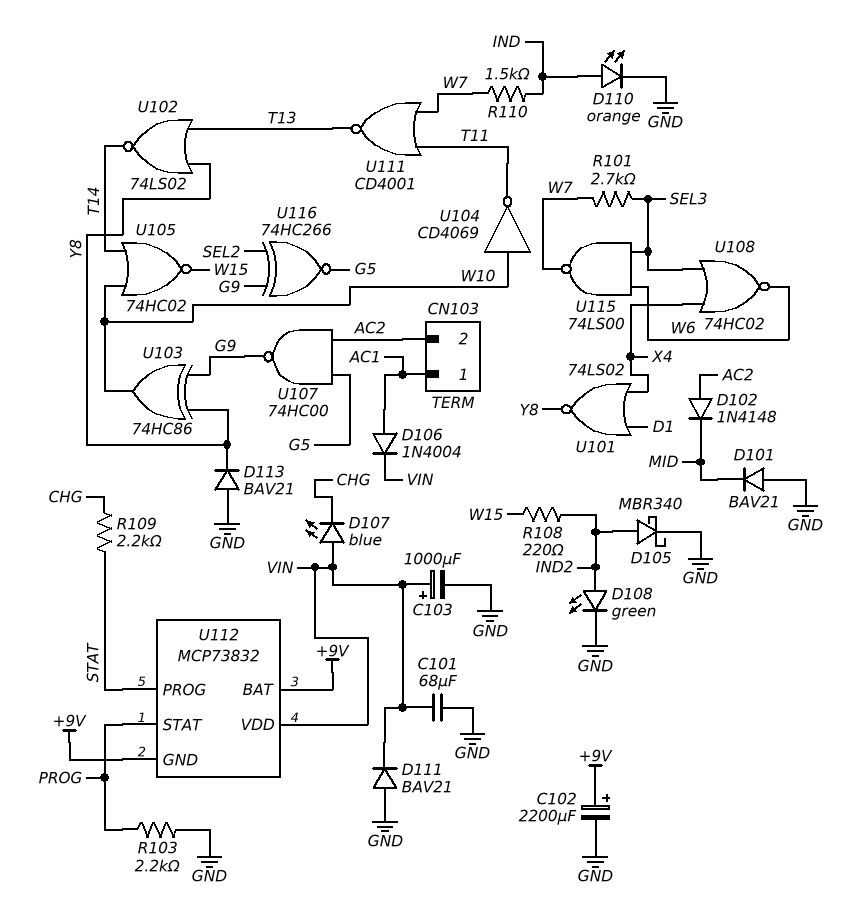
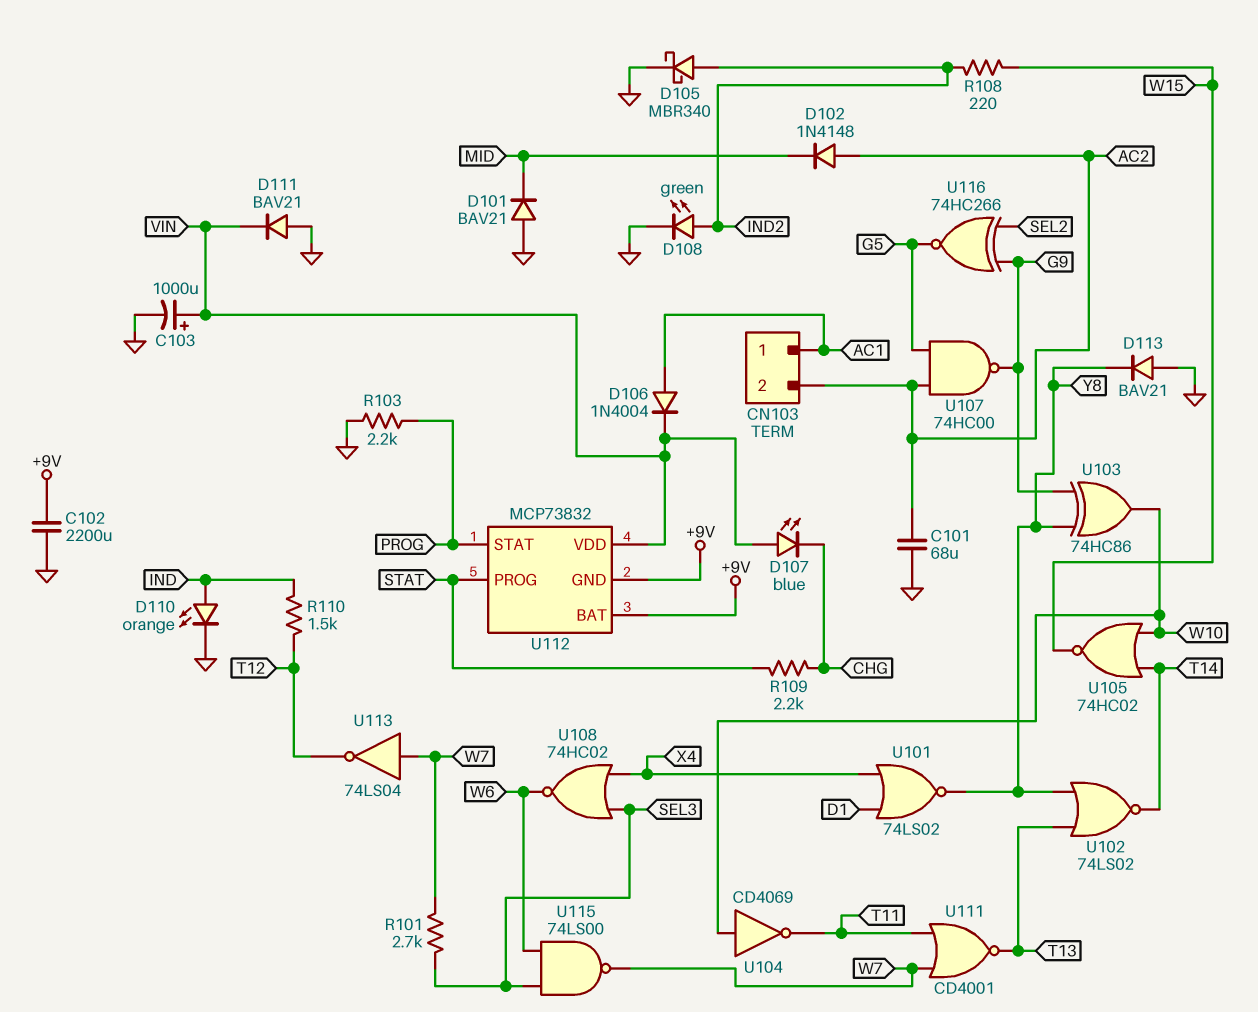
C101: 68uF (GND, VIN) -> 68uF (AC2, GND)
C102: 2200uF (plus +9V, minus GND) -> 2200uF (+9V, GND)
R110: 1.5k (IND, W7) -> 1.5k (IND, T12)
U113: none -> NOT 74LS04 (in W7, out T12)

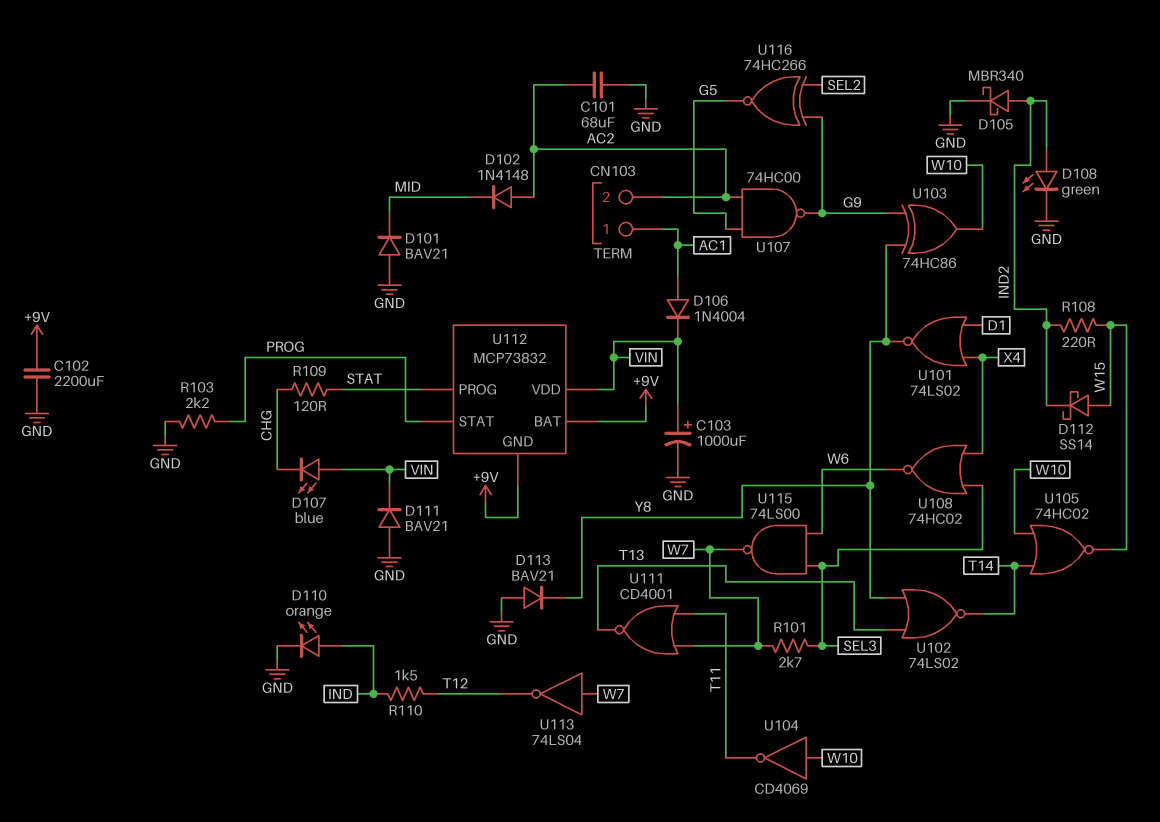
D112: none -> schottky SS14 (A W15, K IND2)
R109: 2.2k (CHG, STAT) -> 120 (CHG, STAT)

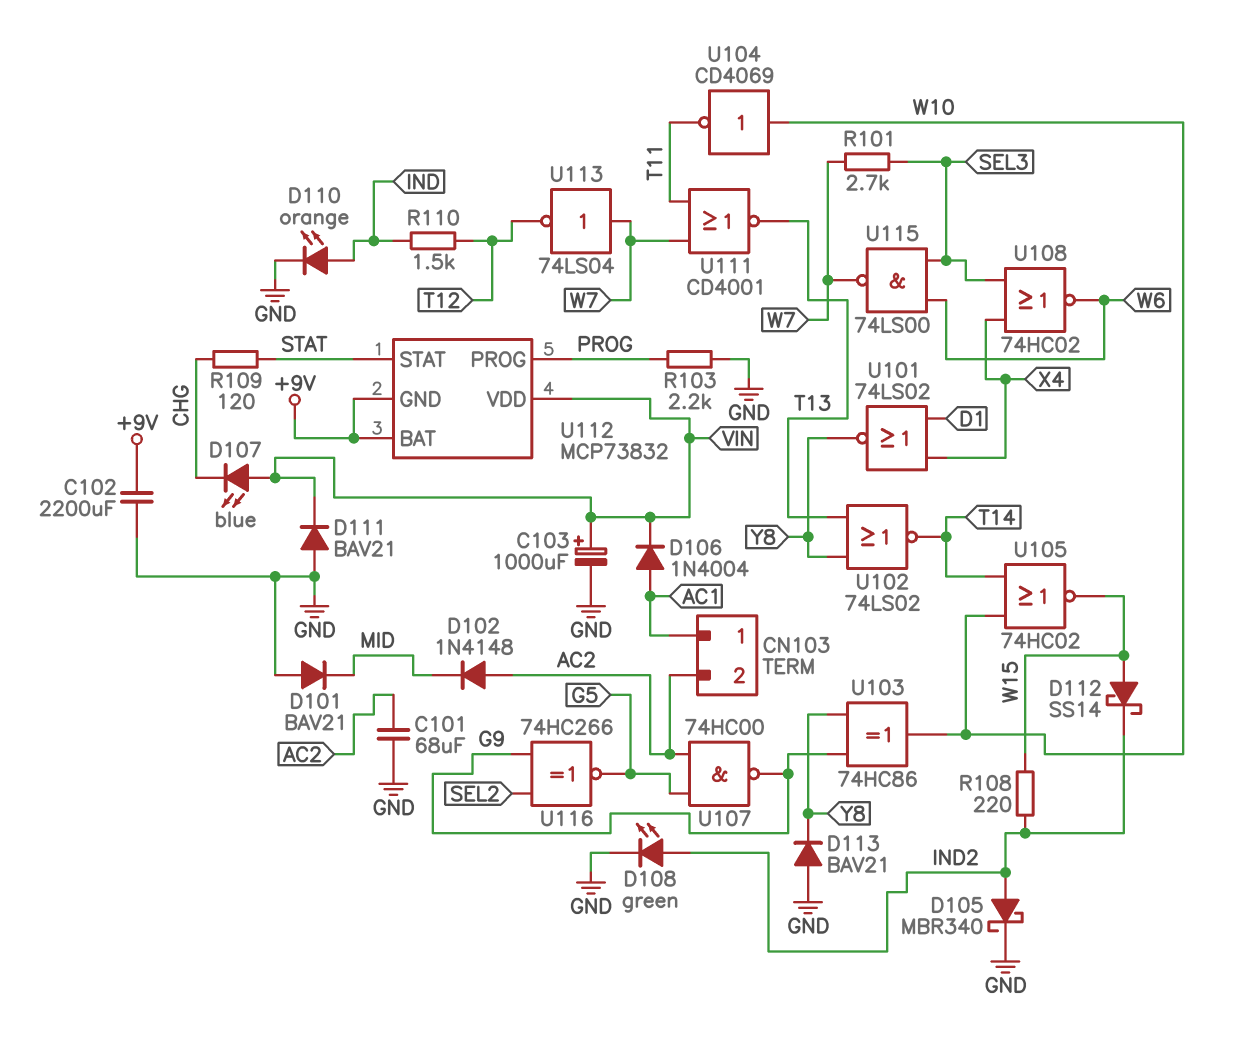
U112 pin PROG: STAT -> PROG
U112 pin STAT: PROG -> STAT

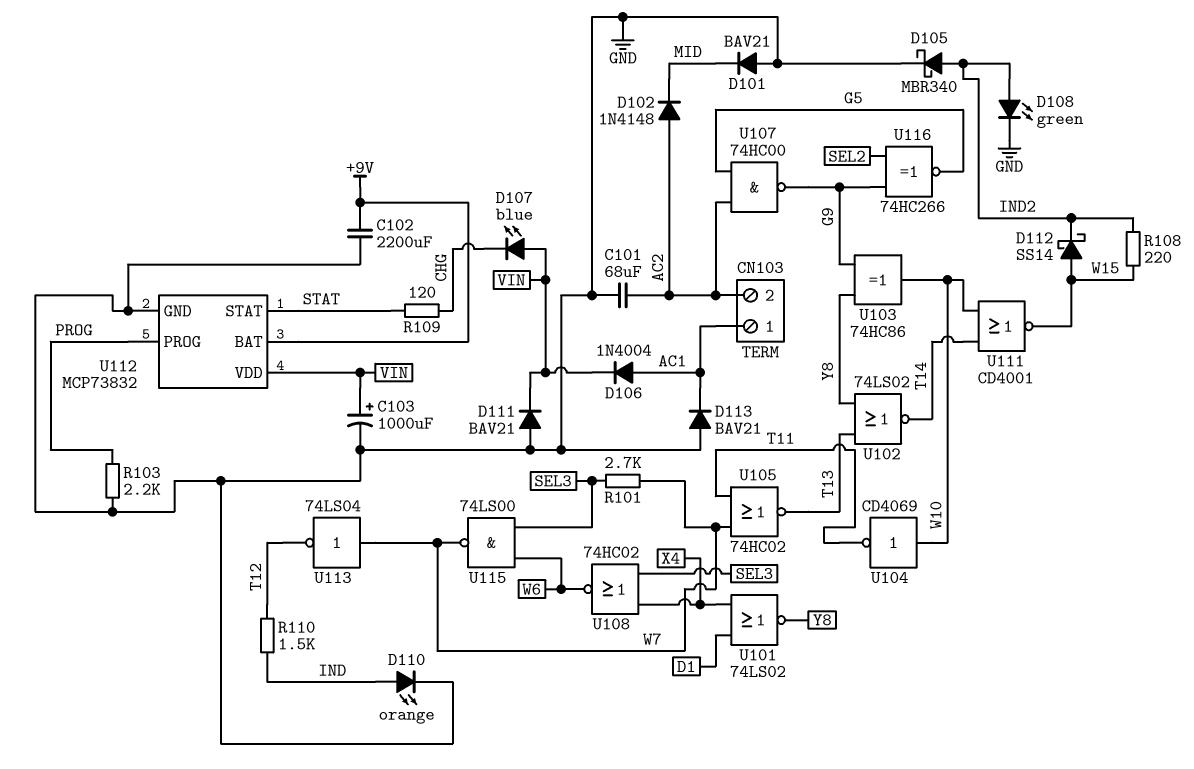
D113: diode BAV21 (A GND, K Y8) -> diode BAV21 (A GND, K AC1)
U105: NOR 74HC02 (in T14, in W10, out W15) -> NOR 74HC02 (in T11, in W7, out T13)
U111: NOR CD4001 (in T11, in W7, out T13) -> NOR CD4001 (in T14, in W10, out W15)
U112 pin GND: +9V -> GND

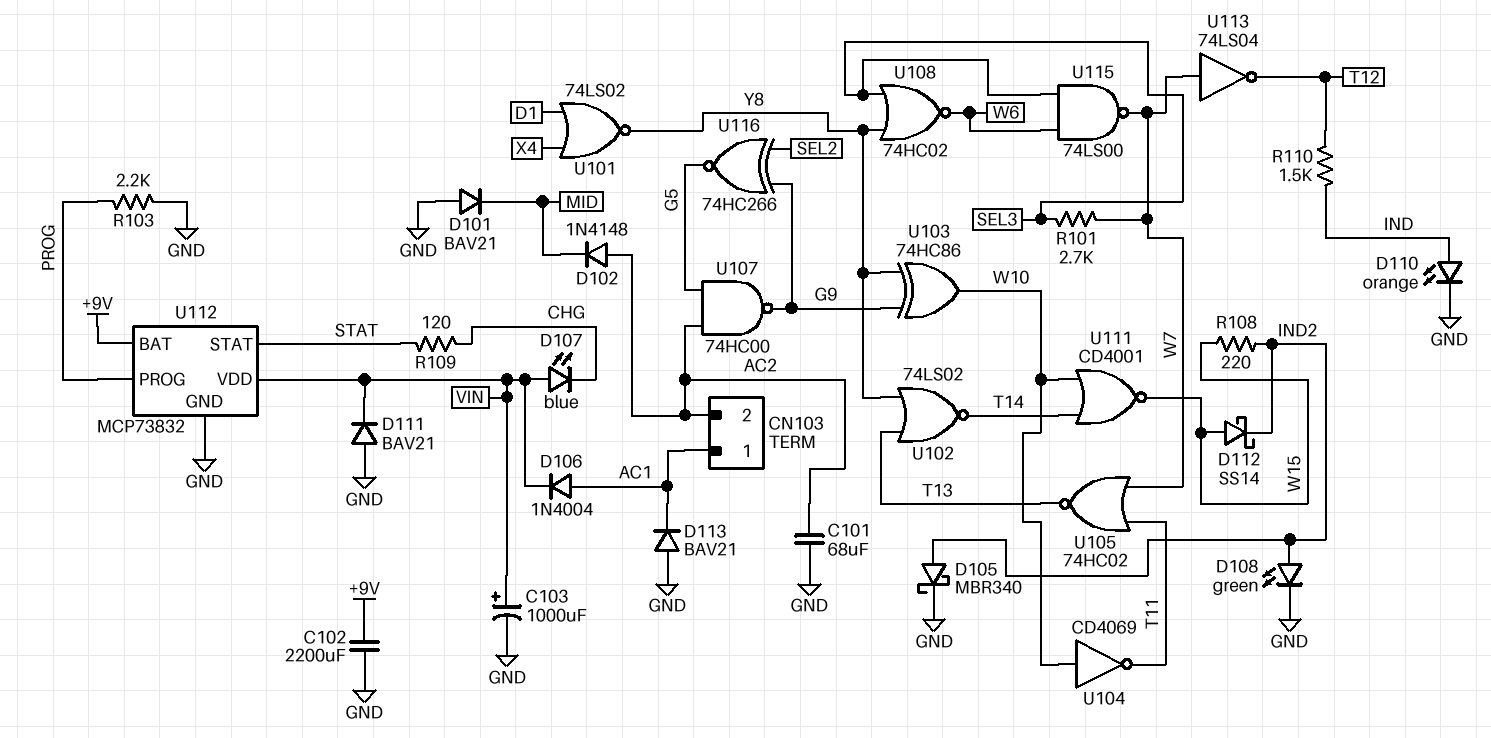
U108: NOR 74HC02 (in SEL3, in X4, out W6) -> NOR 74HC02 (in SEL3, in Y8, out W6)

